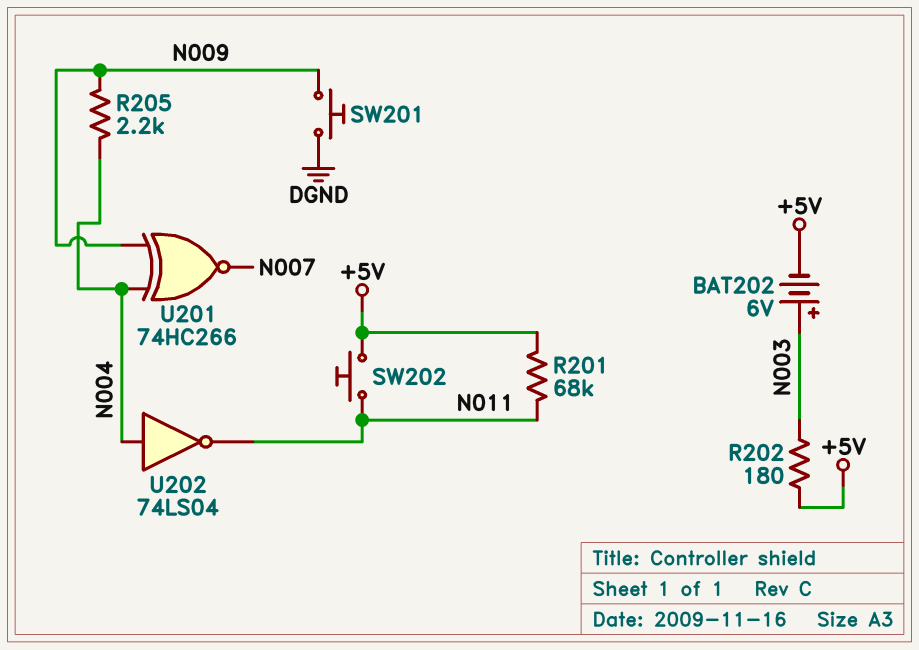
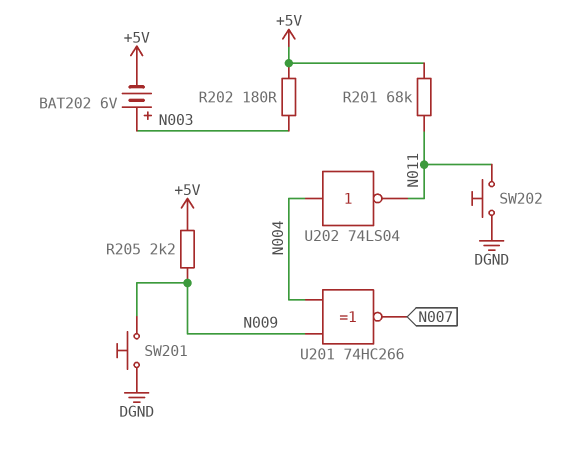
R205: 2.2k (N004, N009) -> 2.2k (+5V, N009)
SW202: button (+5V, N011) -> button (DGND, N011)

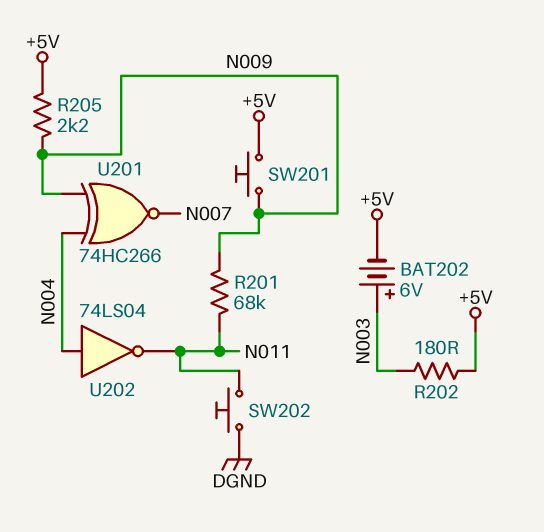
R201: 68k (+5V, N011) -> 68k (N009, N011)
SW201: button (DGND, N009) -> button (+5V, N009)

